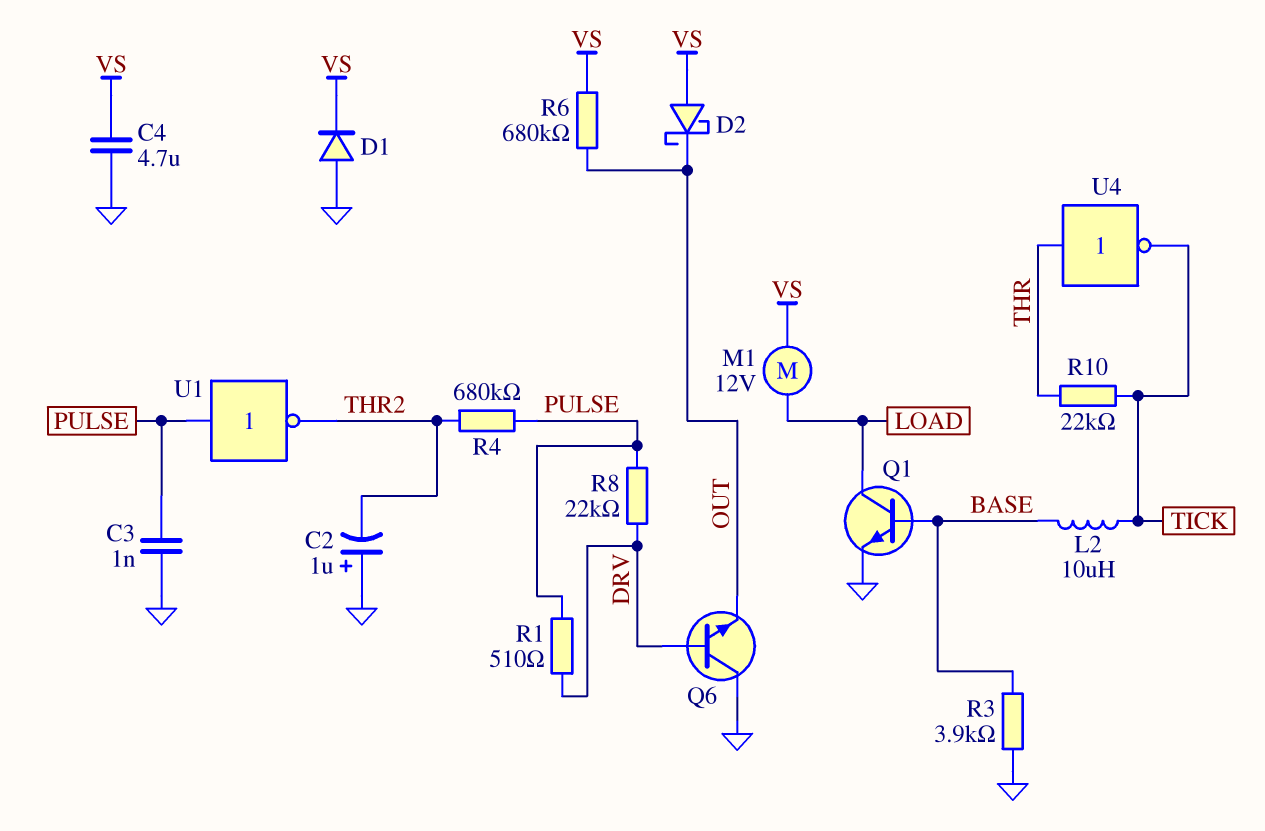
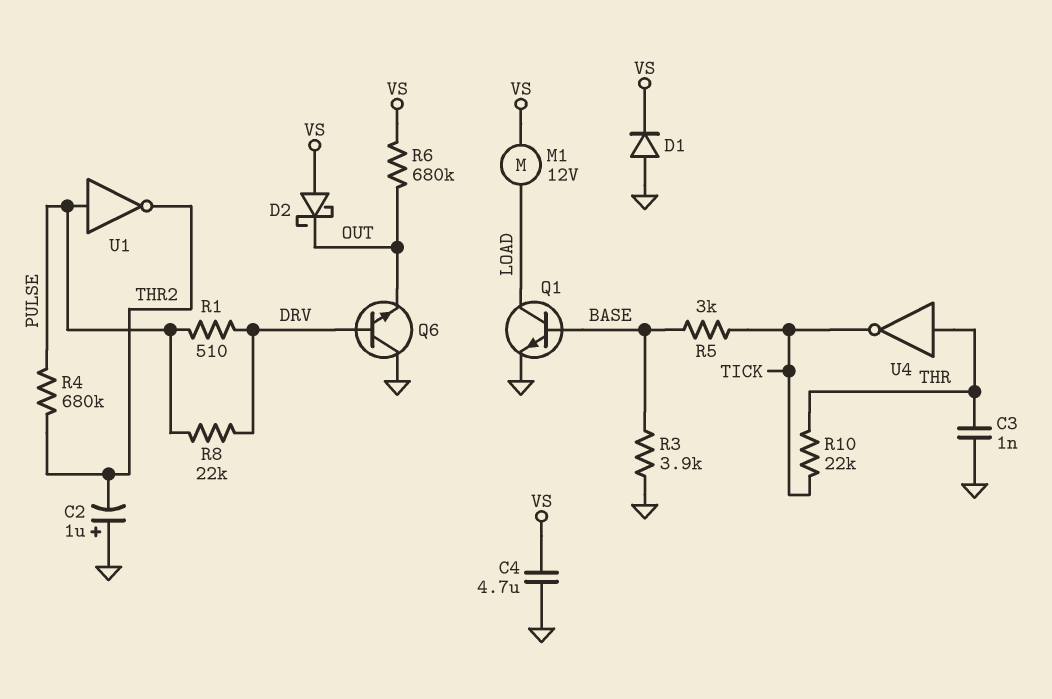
C3: 1nF (GND, PULSE) -> 1nF (GND, THR)
L2: 10uH (BASE, TICK) -> none
R5: none -> 3k (BASE, TICK)

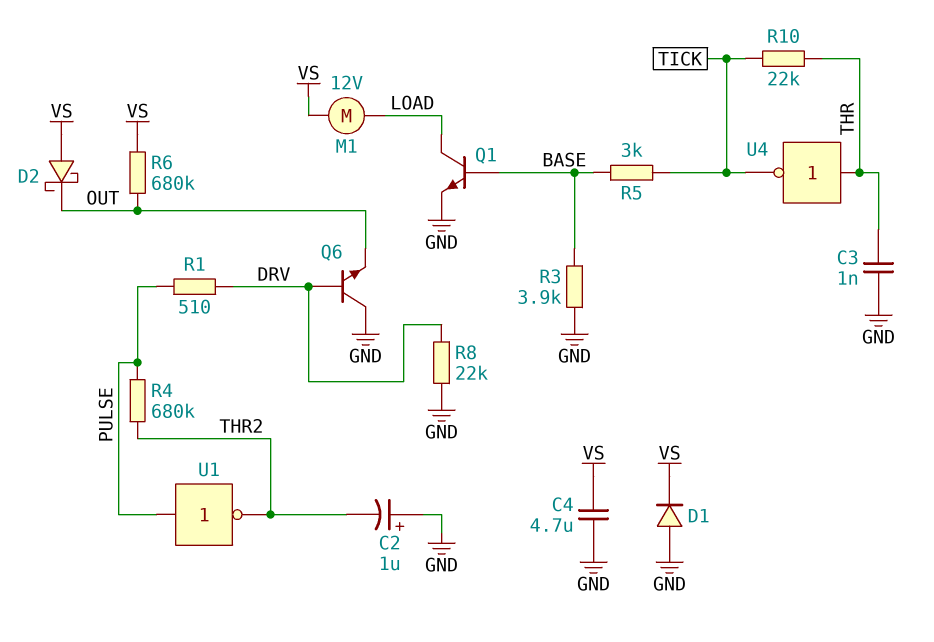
R8: 22k (DRV, PULSE) -> 22k (DRV, GND)

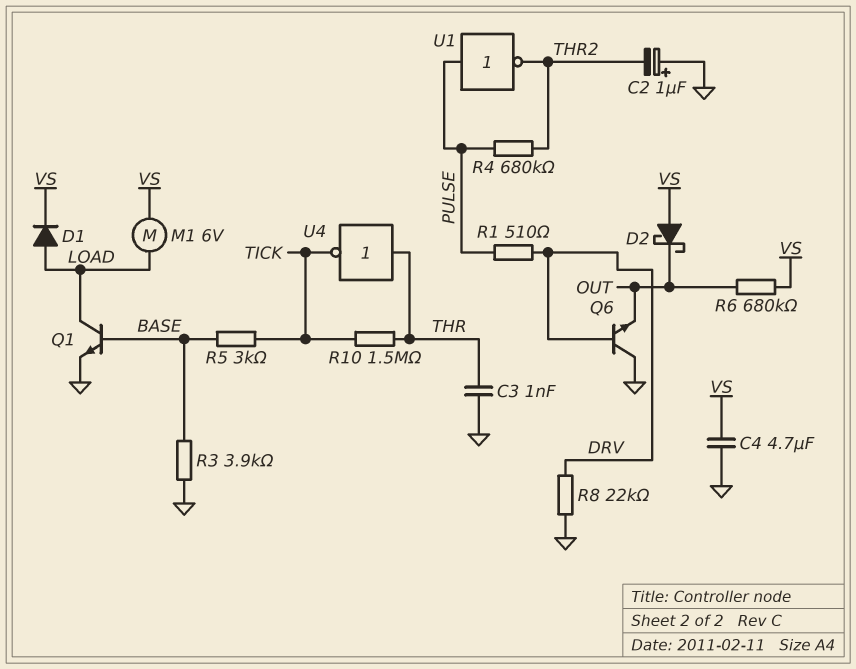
D1: diode (A GND, K VS) -> diode (A LOAD, K VS)
M1: motor 12V (LOAD, VS) -> motor 6V (LOAD, VS)
R10: 22k (THR, TICK) -> 1.5M (THR, TICK)

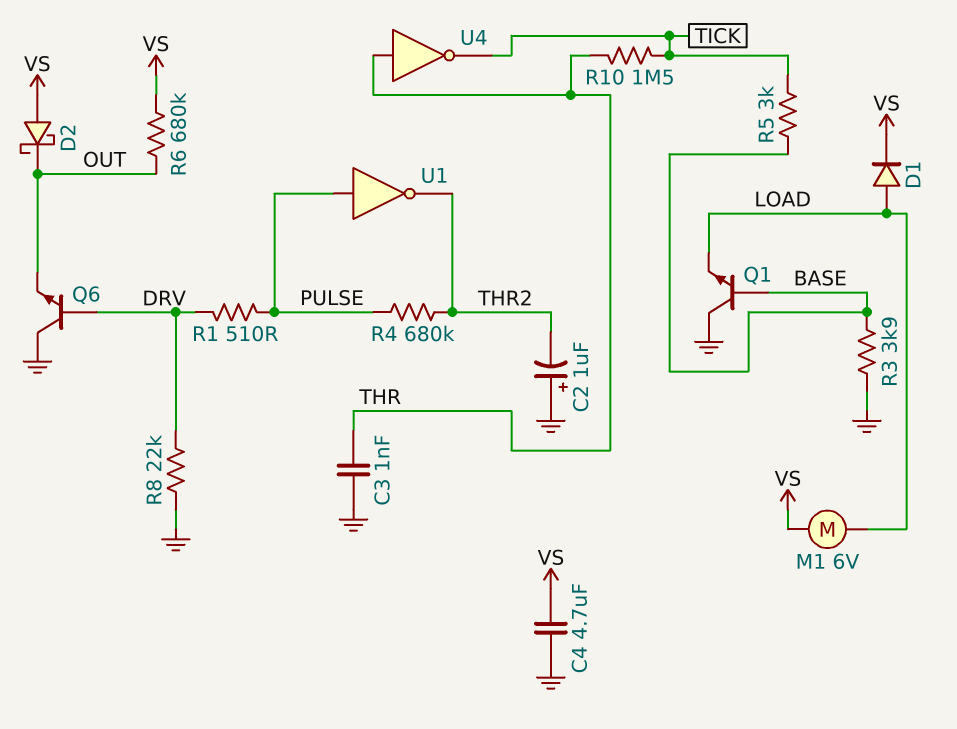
Q1: NPN (B BASE, C LOAD, E GND) -> NPN (B BASE, C GND, E LOAD)

